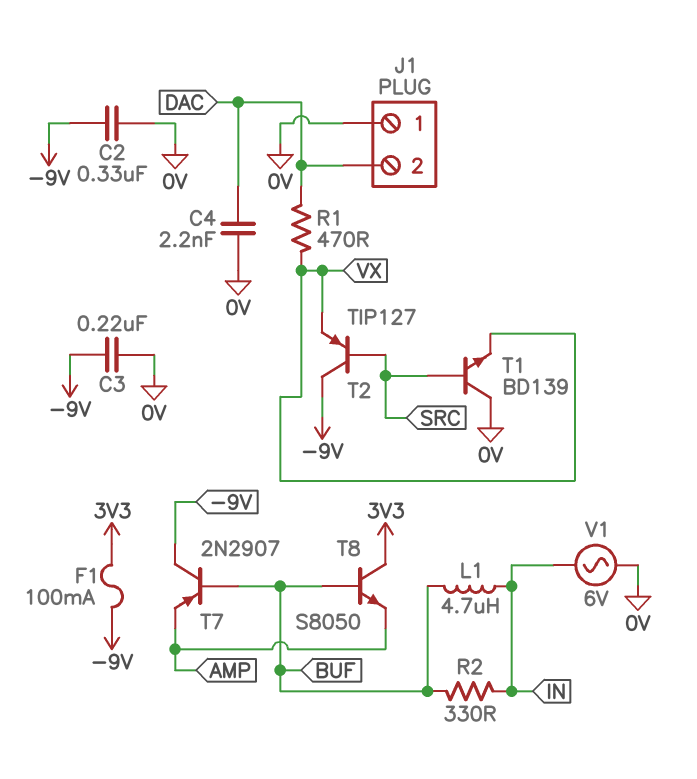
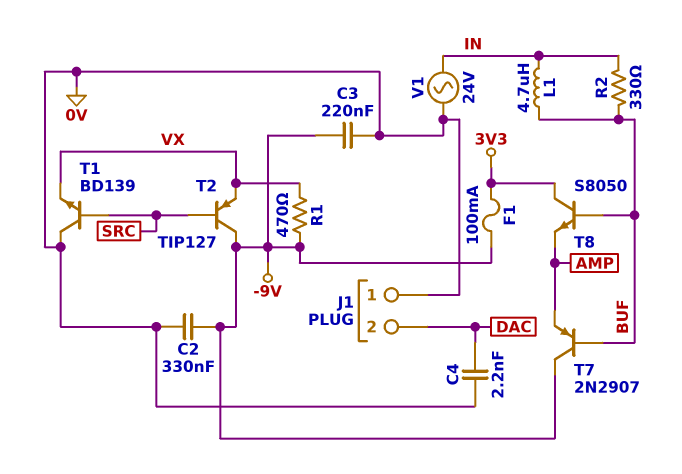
R1: 470 (DAC, VX) -> 470 (-9V, VX)
V1: AC 6V (0V, IN) -> AC 24V (0V, IN)

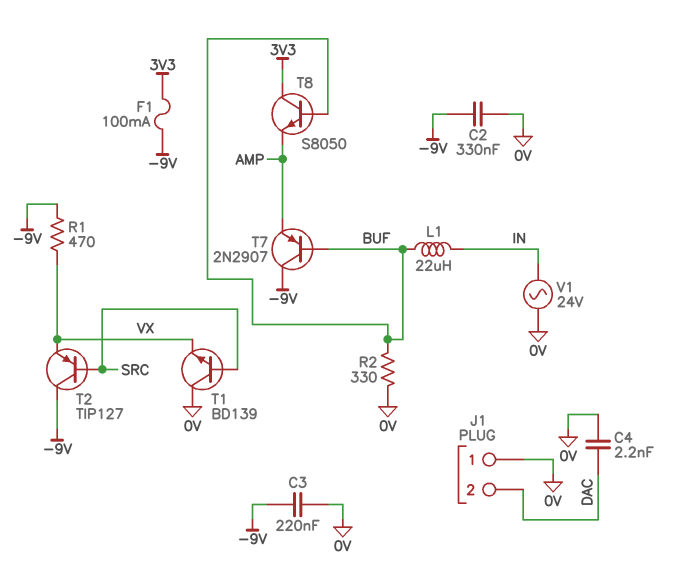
L1: 4.7uH (BUF, IN) -> 22uH (BUF, IN)
R2: 330 (BUF, IN) -> 330 (0V, BUF)

